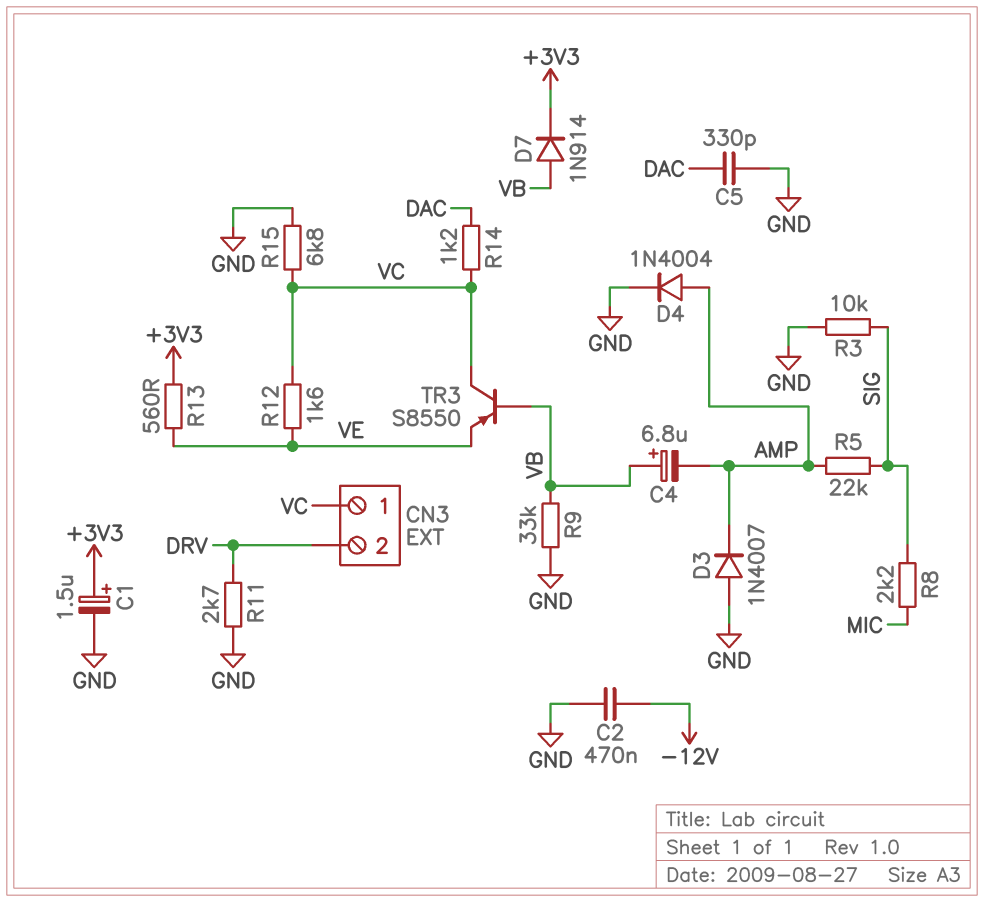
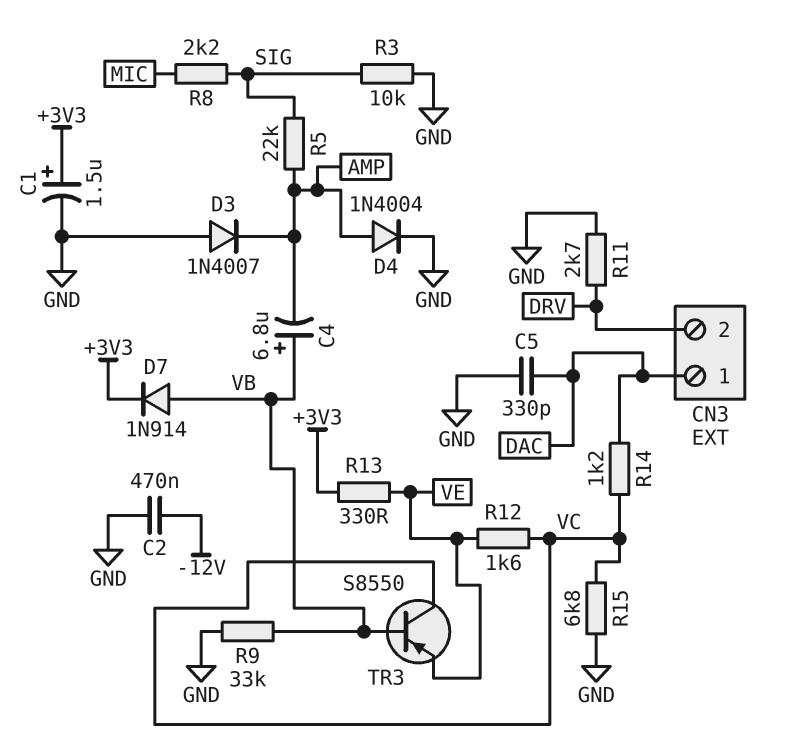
CN3 pin 1: VC -> DAC
R13: 560 (+3V3, VE) -> 330 (+3V3, VE)

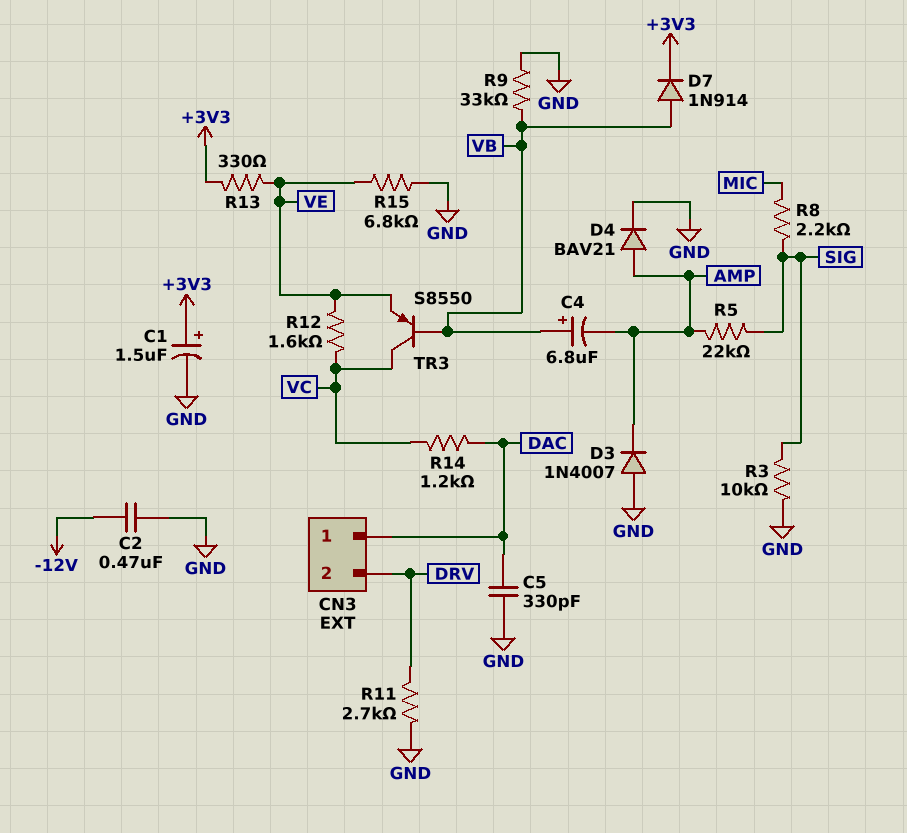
D4: diode 1N4004 (A AMP, K GND) -> diode BAV21 (A AMP, K GND)
R15: 6.8k (GND, VC) -> 6.8k (GND, VE)

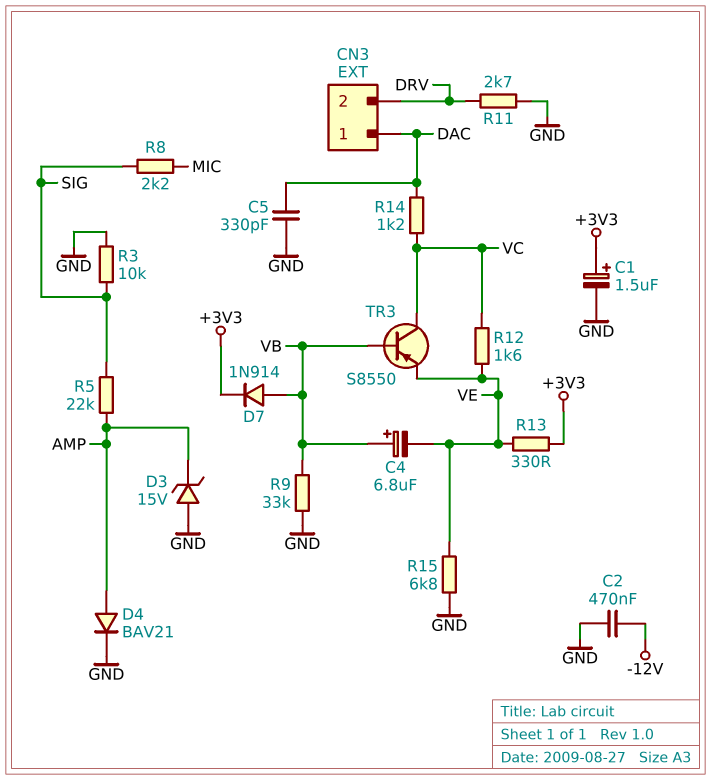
C4: 6.8uF (plus VB, minus AMP) -> 6.8uF (plus VB, minus VE)
D3: diode 1N4007 (A GND, K AMP) -> zener 15V (A GND, K AMP)

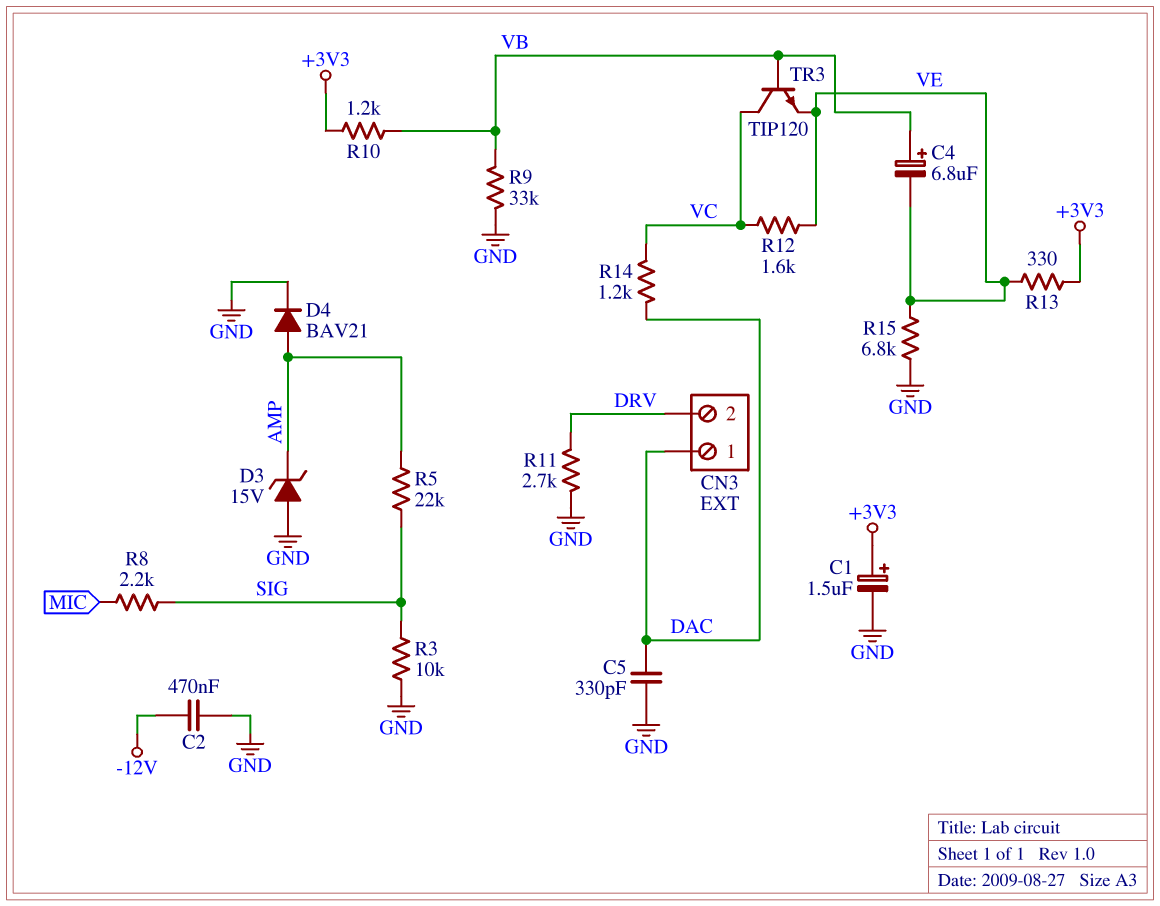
D7: diode 1N914 (A VB, K +3V3) -> none
R10: none -> 1.2k (+3V3, VB)
TR3: PNP S8550 (B VB, C VC, E VE) -> NPN TIP120 (B VB, C VC, E VE)

